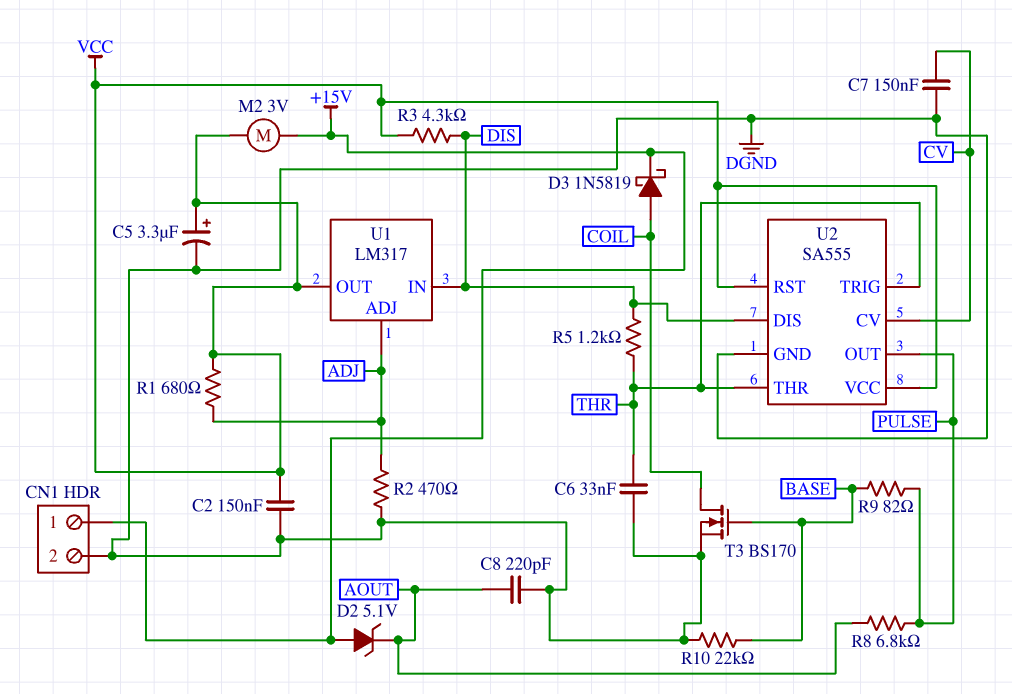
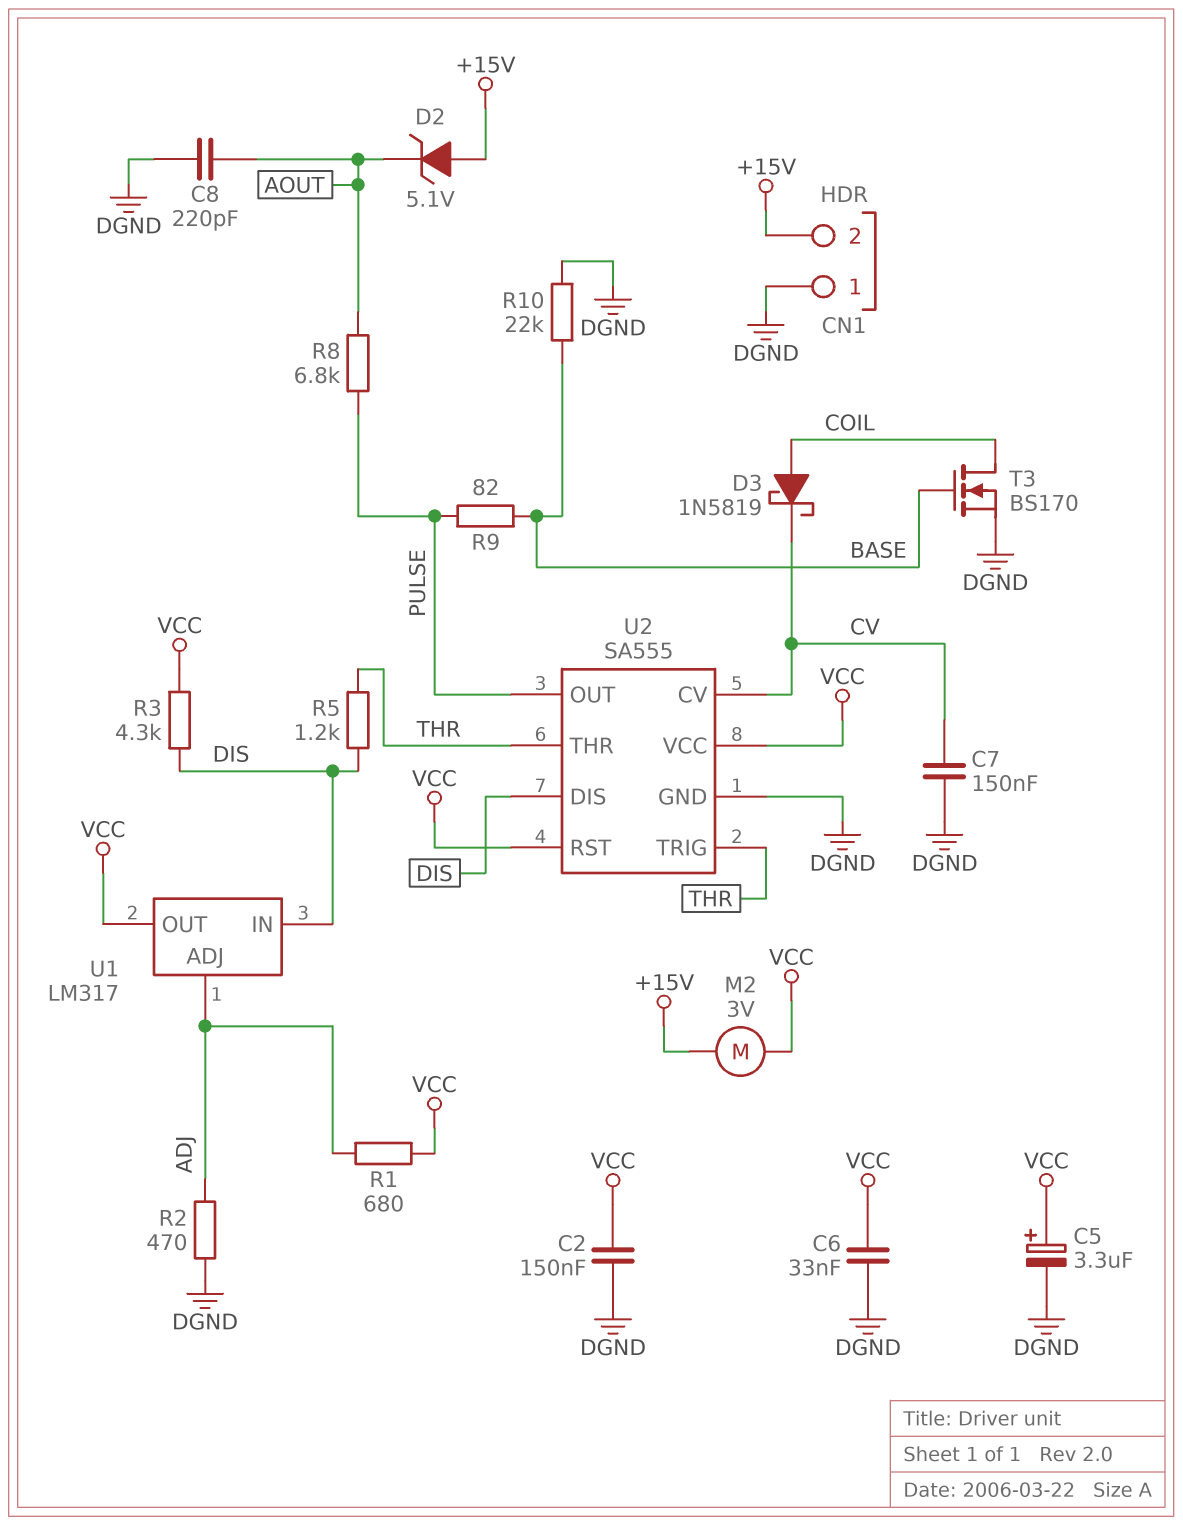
C6: 33nF (DGND, THR) -> 33nF (DGND, VCC)
CN1 pin 1: +15V -> DGND
CN1 pin 2: DGND -> +15V
D3: schottky 1N5819 (A COIL, K +15V) -> schottky 1N5819 (A COIL, K CV)

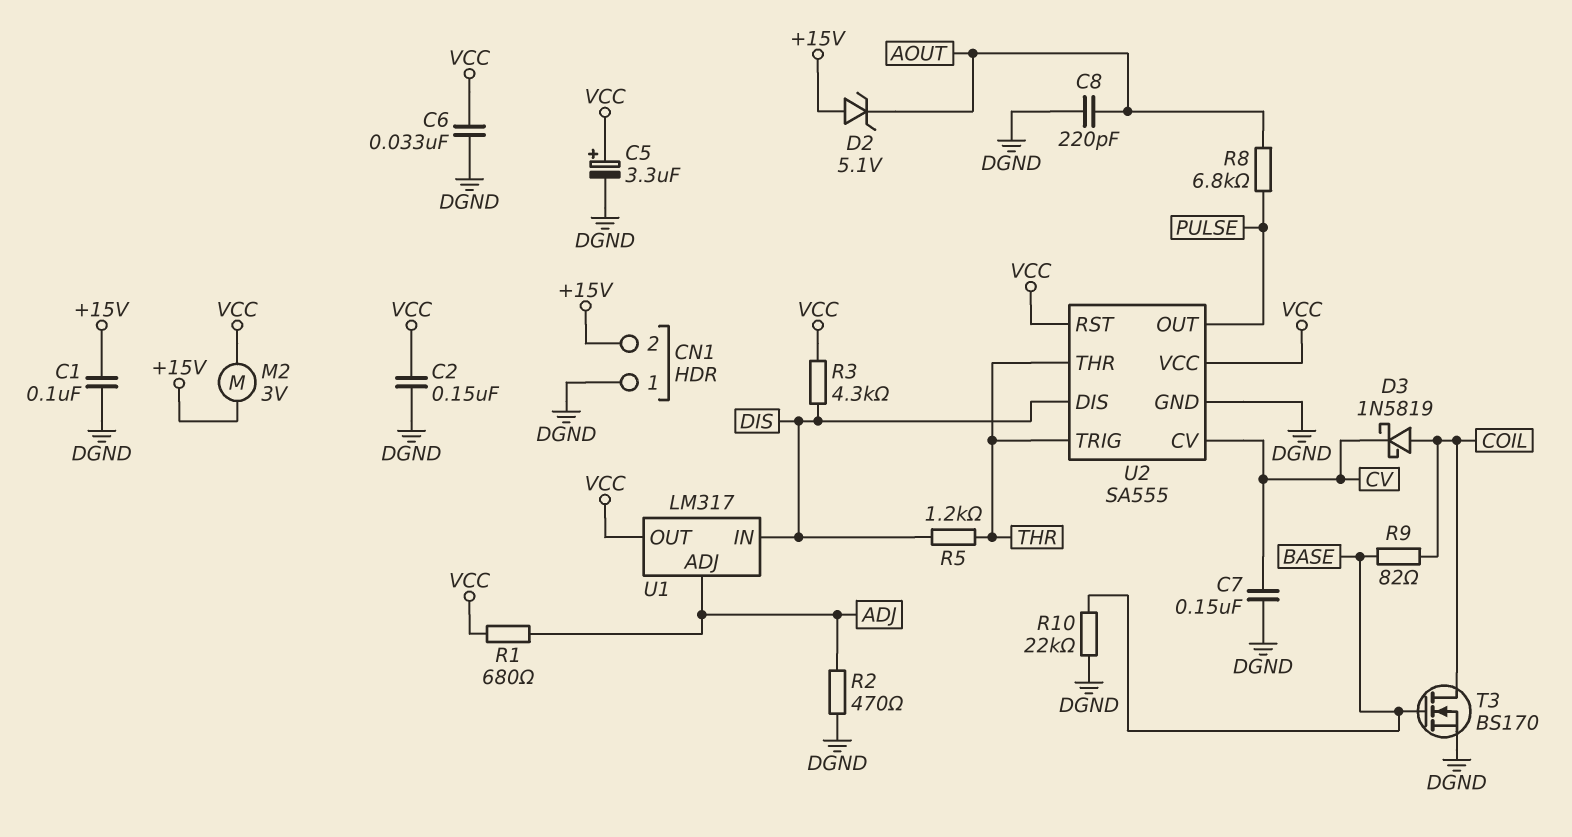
C1: none -> 100nF (+15V, DGND)
R9: 82 (BASE, PULSE) -> 82 (BASE, COIL)

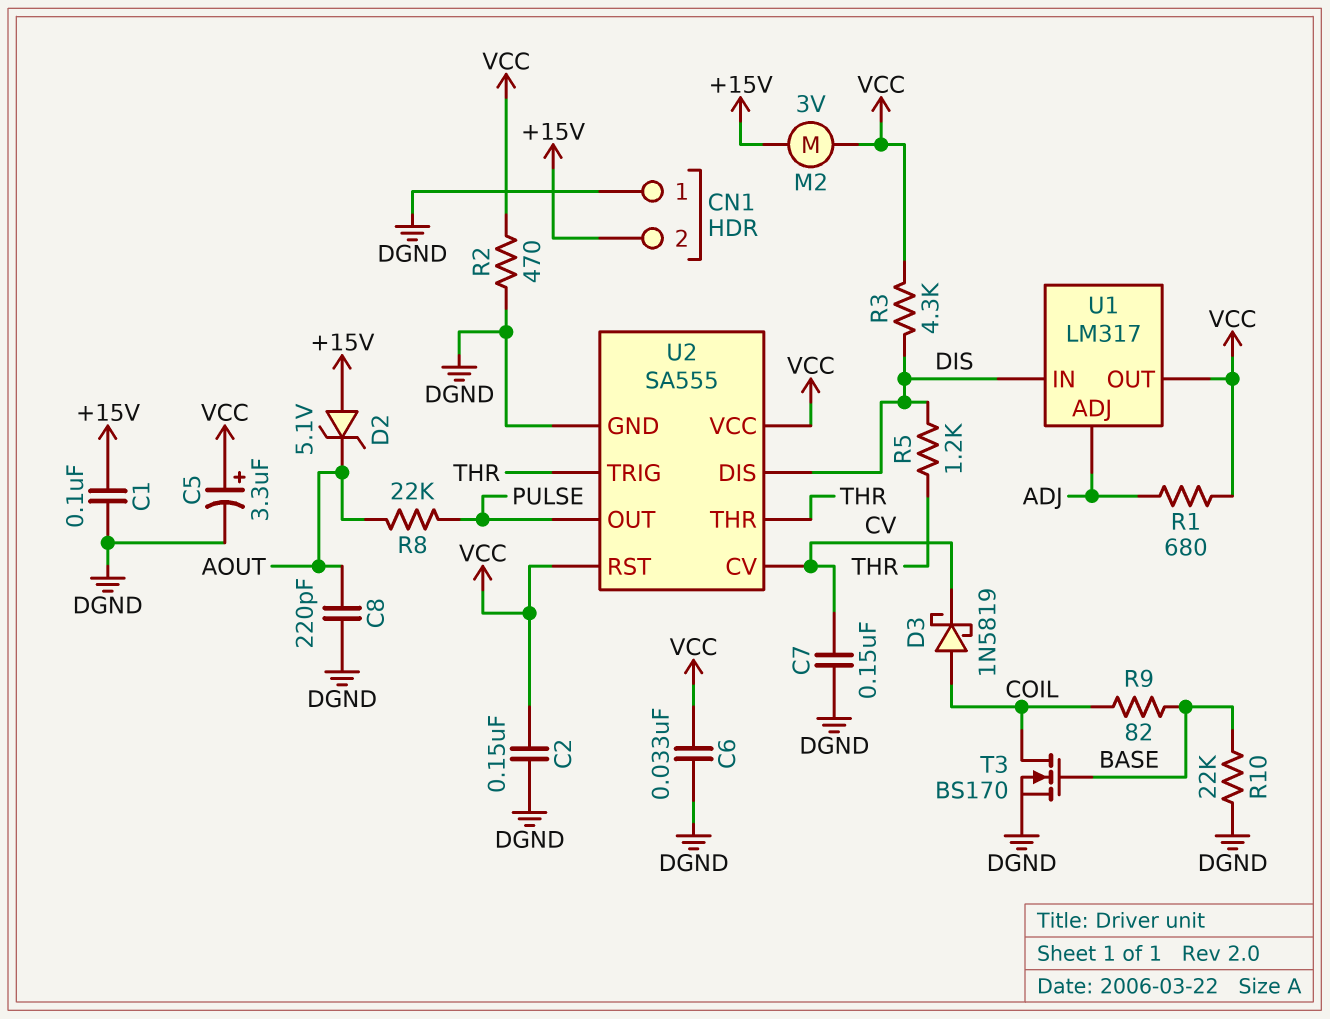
R2: 470 (ADJ, DGND) -> 470 (DGND, VCC)
R8: 6.8k (AOUT, PULSE) -> 22k (AOUT, PULSE)

